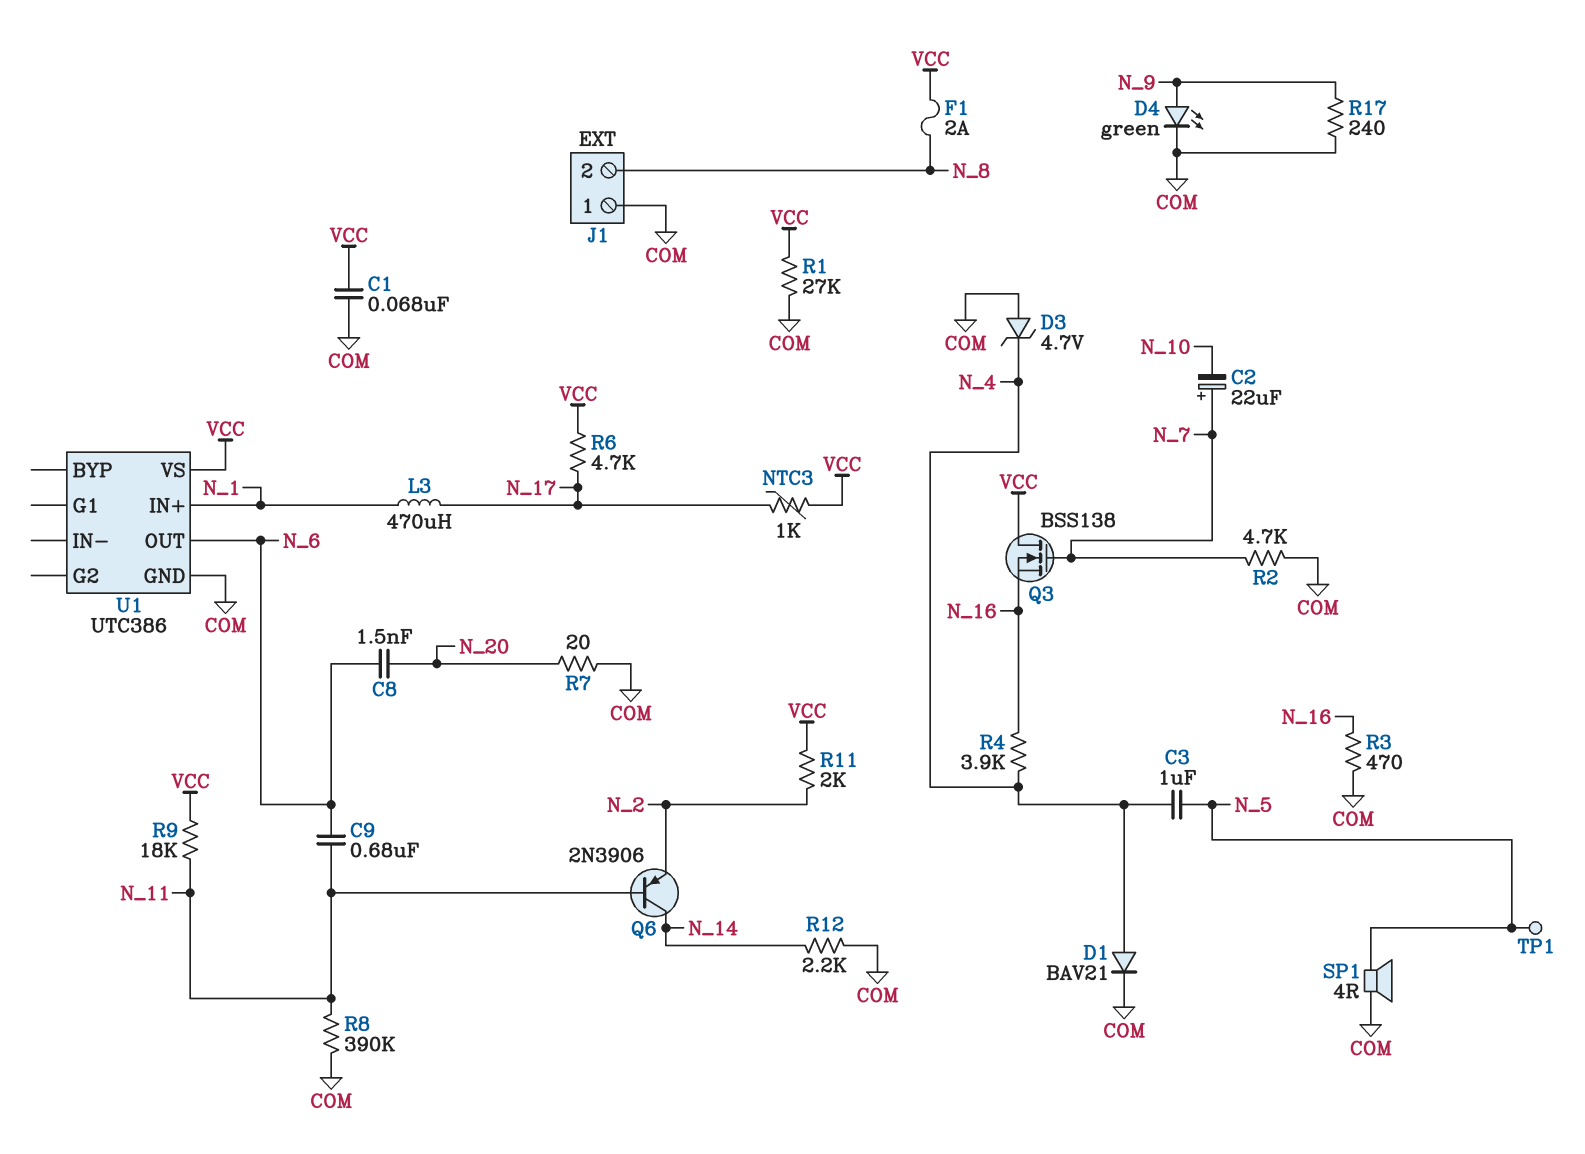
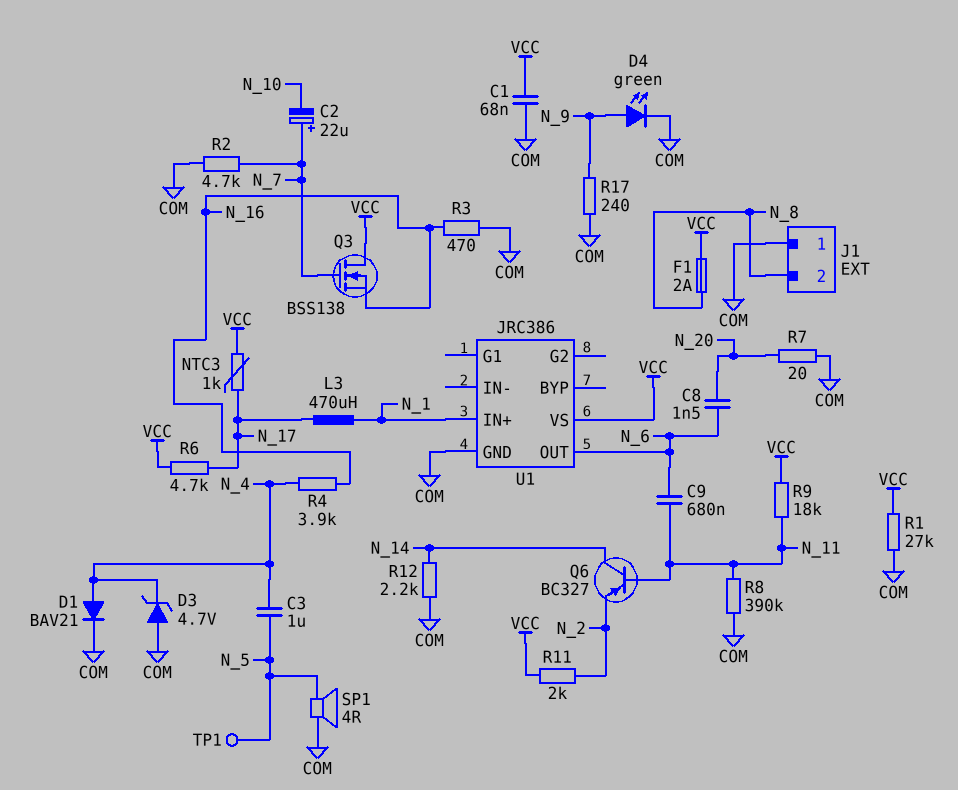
Q6: PNP 2N3906 (B N_11, C N_14, E N_2) -> PNP BC327 (B N_11, C N_14, E N_2)
U1: UTC386 -> JRC386

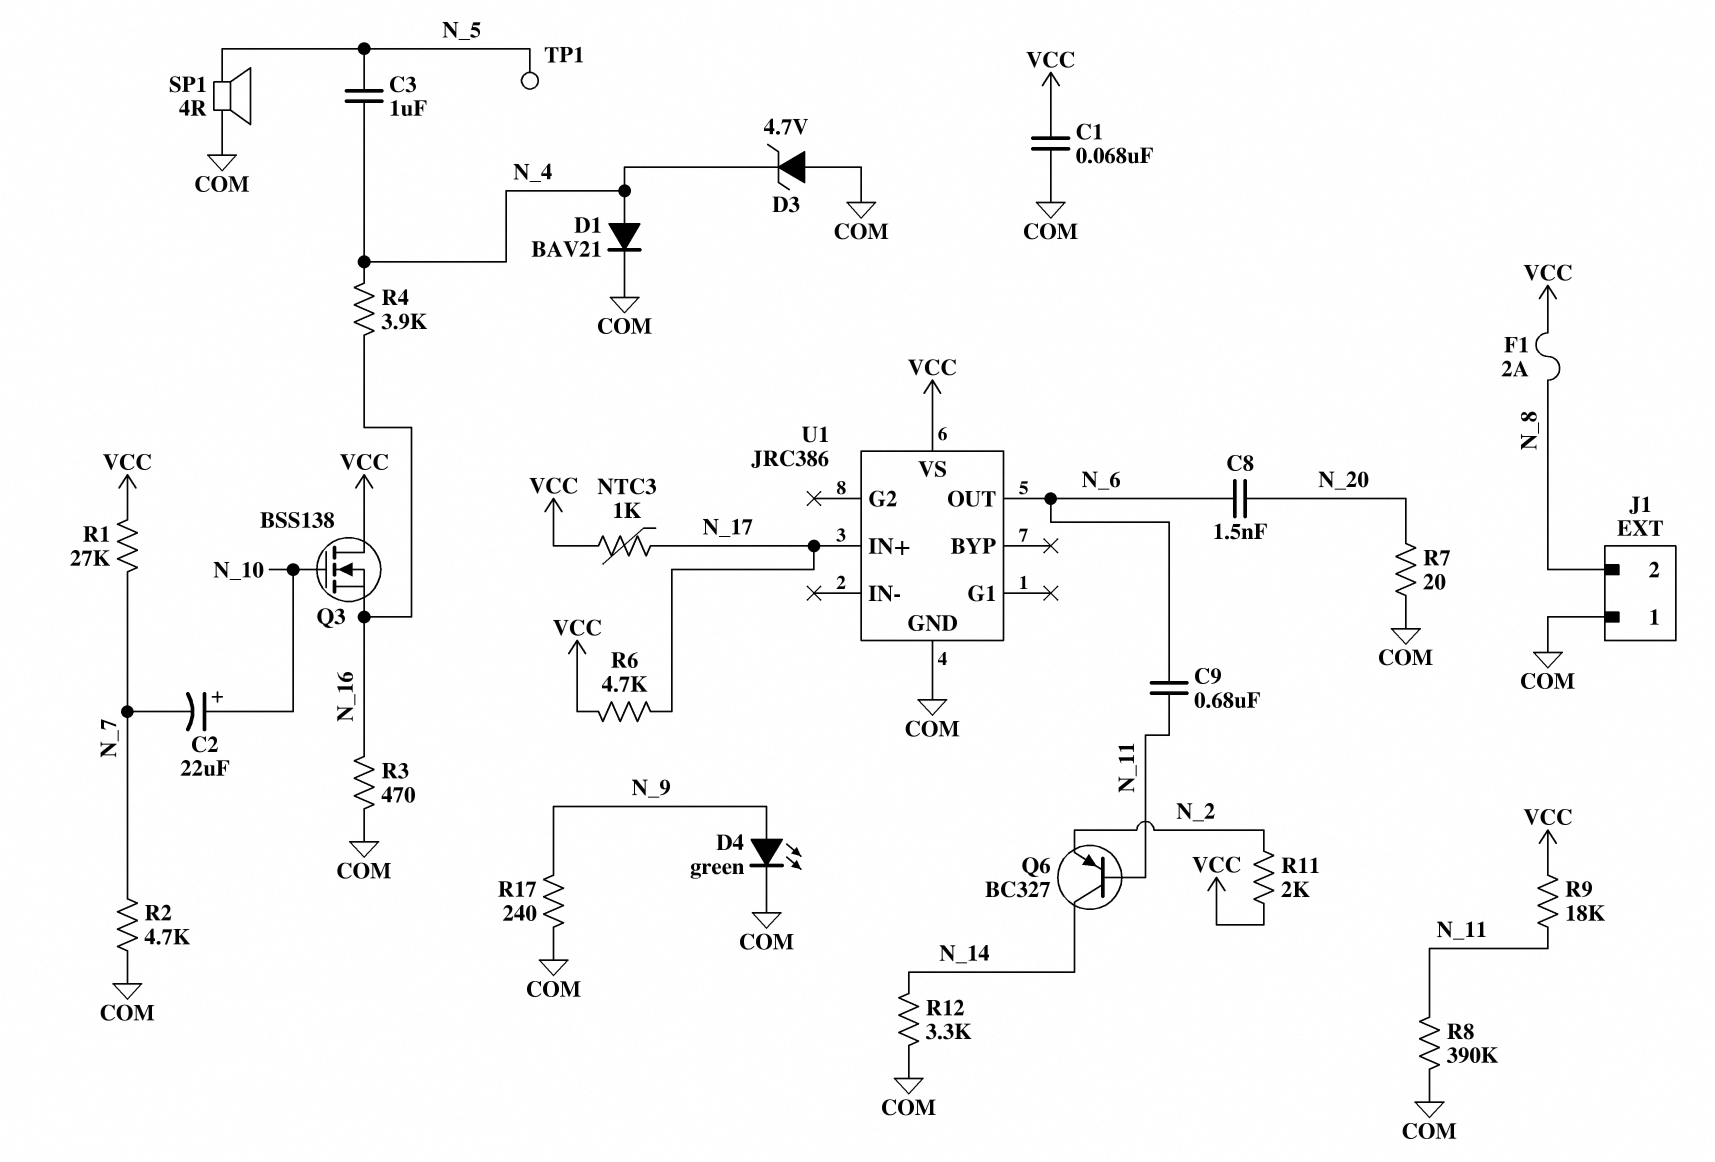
C2: 22uF (plus N_7, minus N_10) -> 22uF (plus N_10, minus N_7)
L3: 470uH (N_1, N_17) -> none
Q3: NMOS BSS138 (G N_7, D VCC, S N_16) -> NMOS BSS138 (G N_10, D VCC, S N_16)
R1: 27k (COM, VCC) -> 27k (N_7, VCC)
R12: 2.2k (COM, N_14) -> 3.3k (COM, N_14)
U1 pin IN+: N_1 -> N_17

